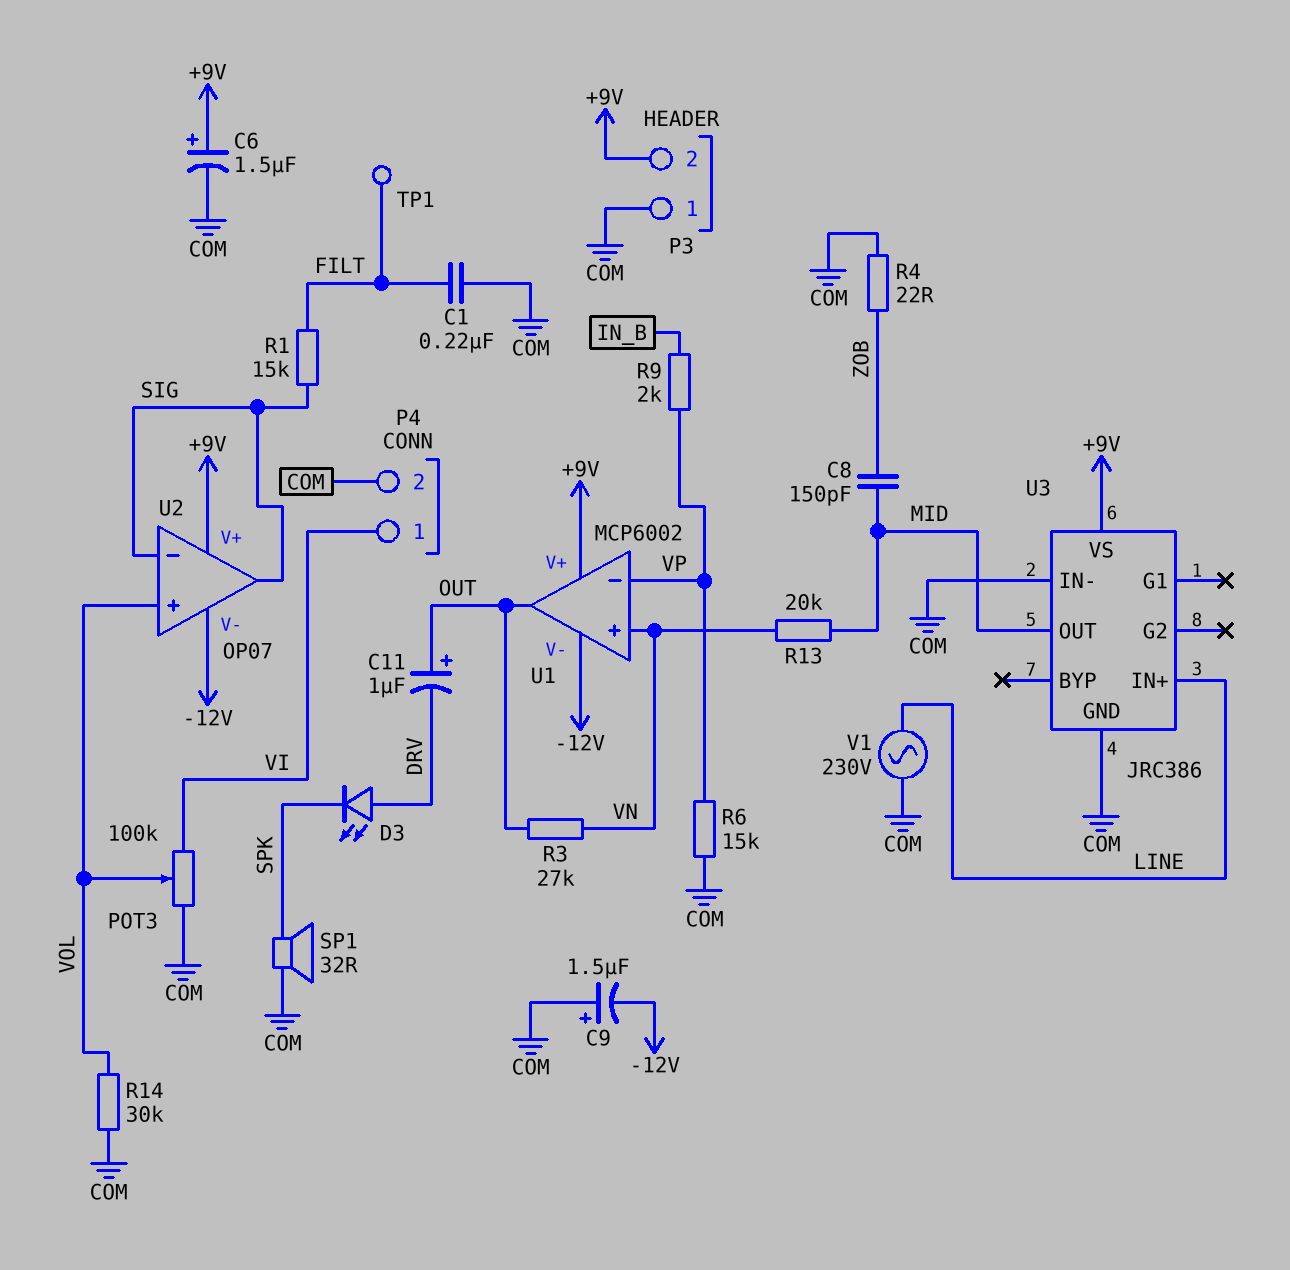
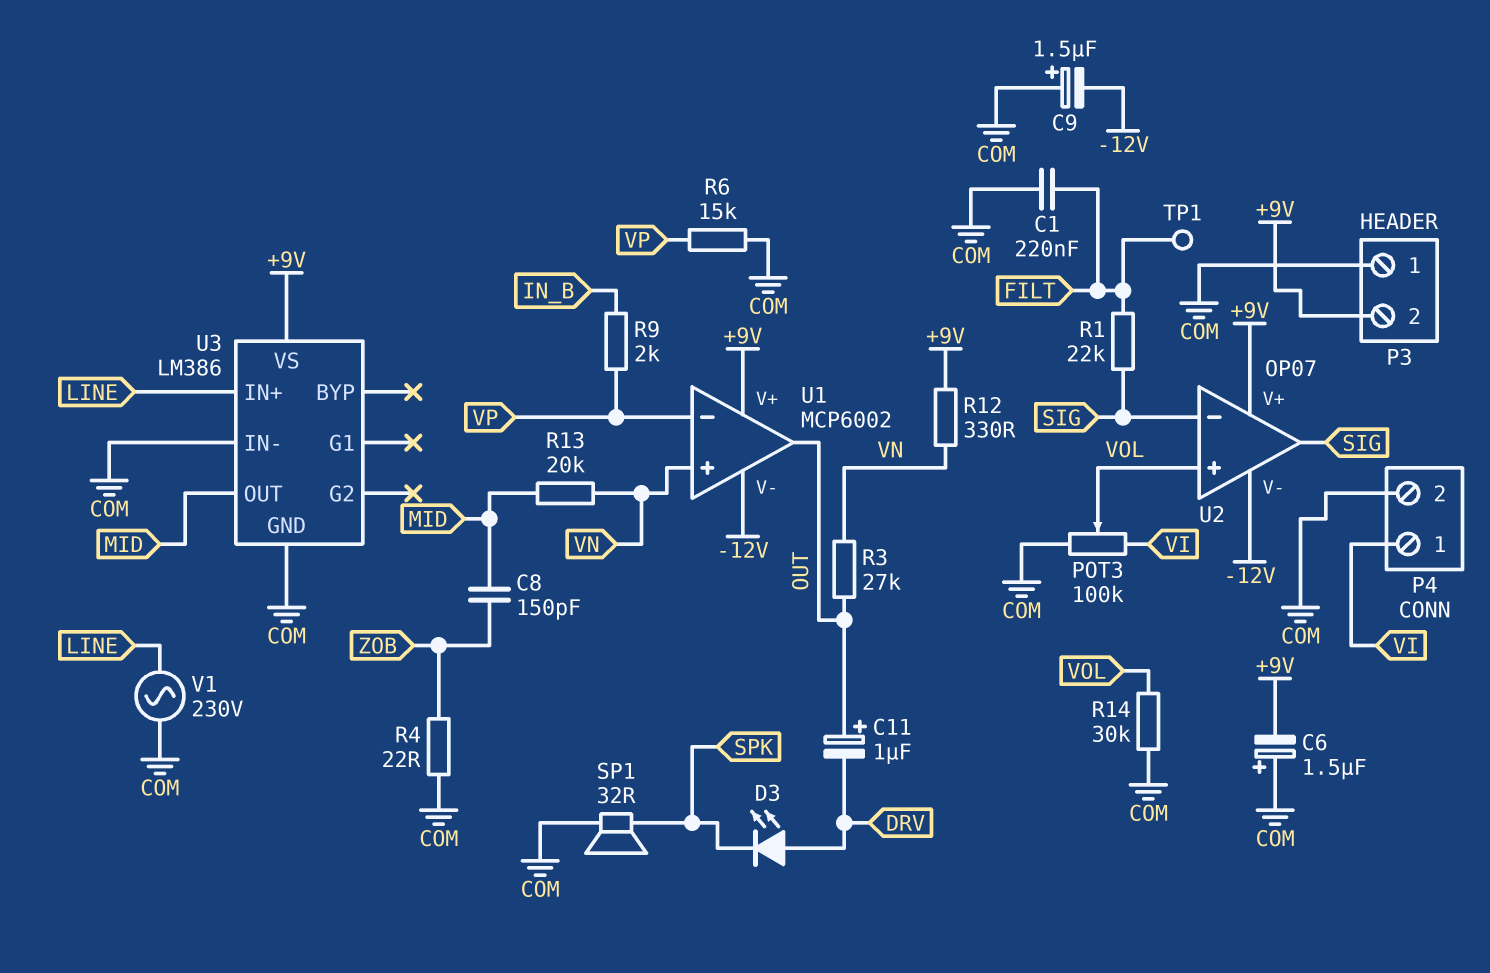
C6: 1.5uF (plus +9V, minus COM) -> 1.5uF (plus COM, minus +9V)
R1: 15k (FILT, SIG) -> 22k (FILT, SIG)
R12: none -> 330 (+9V, VN)
U3: JRC386 -> LM386

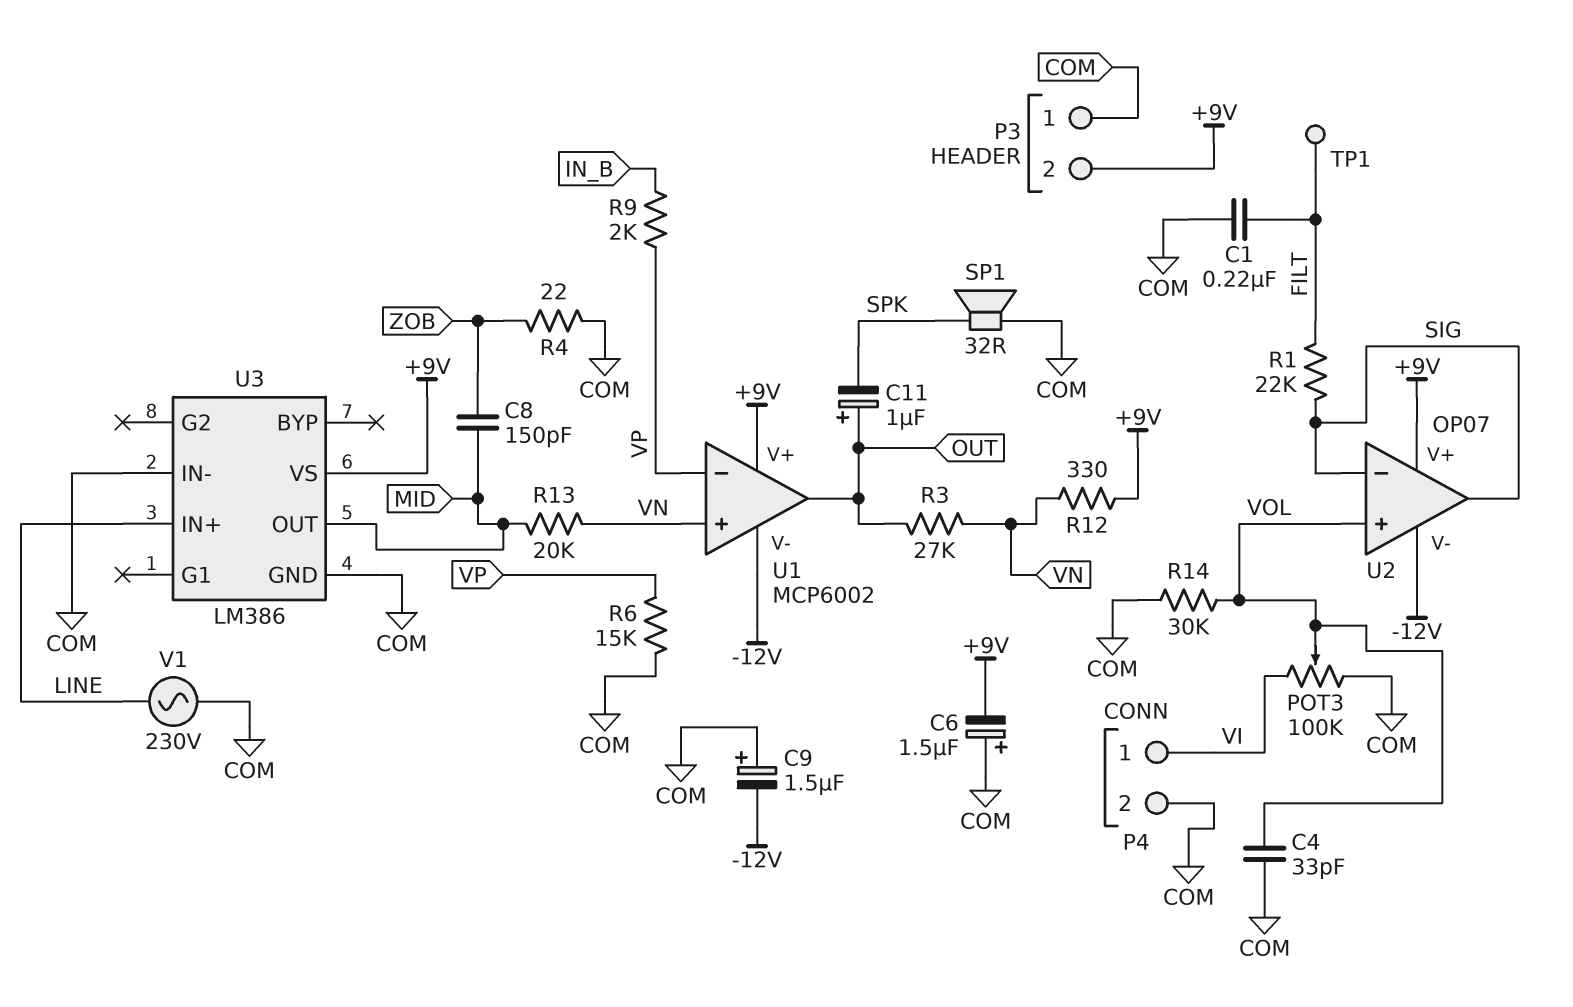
C4: none -> 33pF (COM, VOL)
C11: 1uF (plus OUT, minus DRV) -> 1uF (plus OUT, minus SPK)
D3: LED (A DRV, K SPK) -> none

